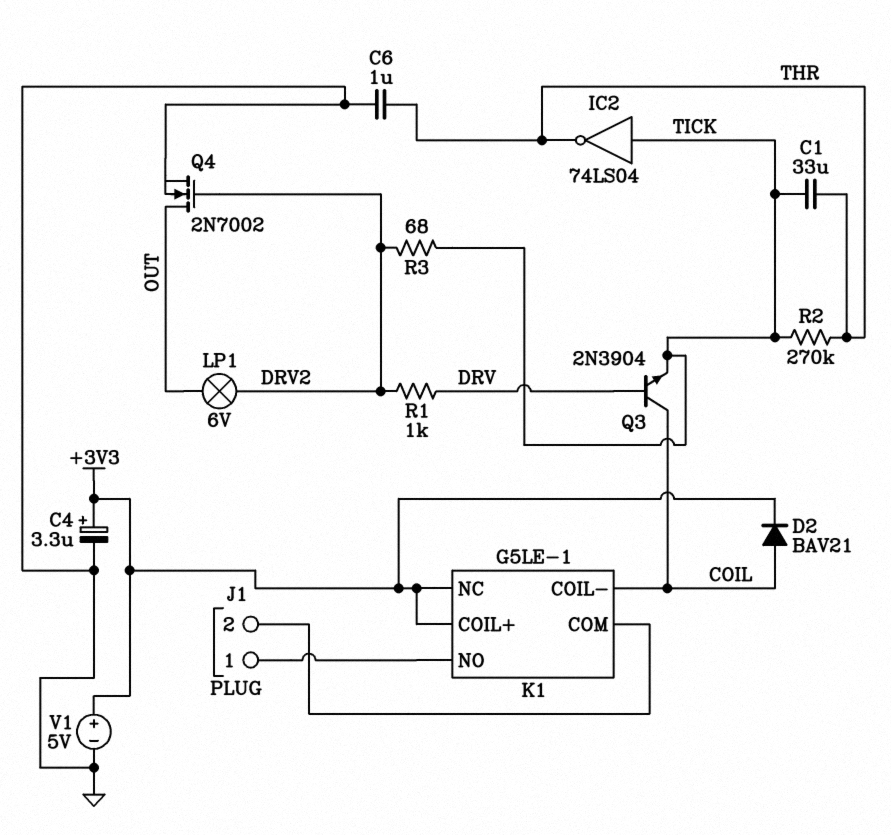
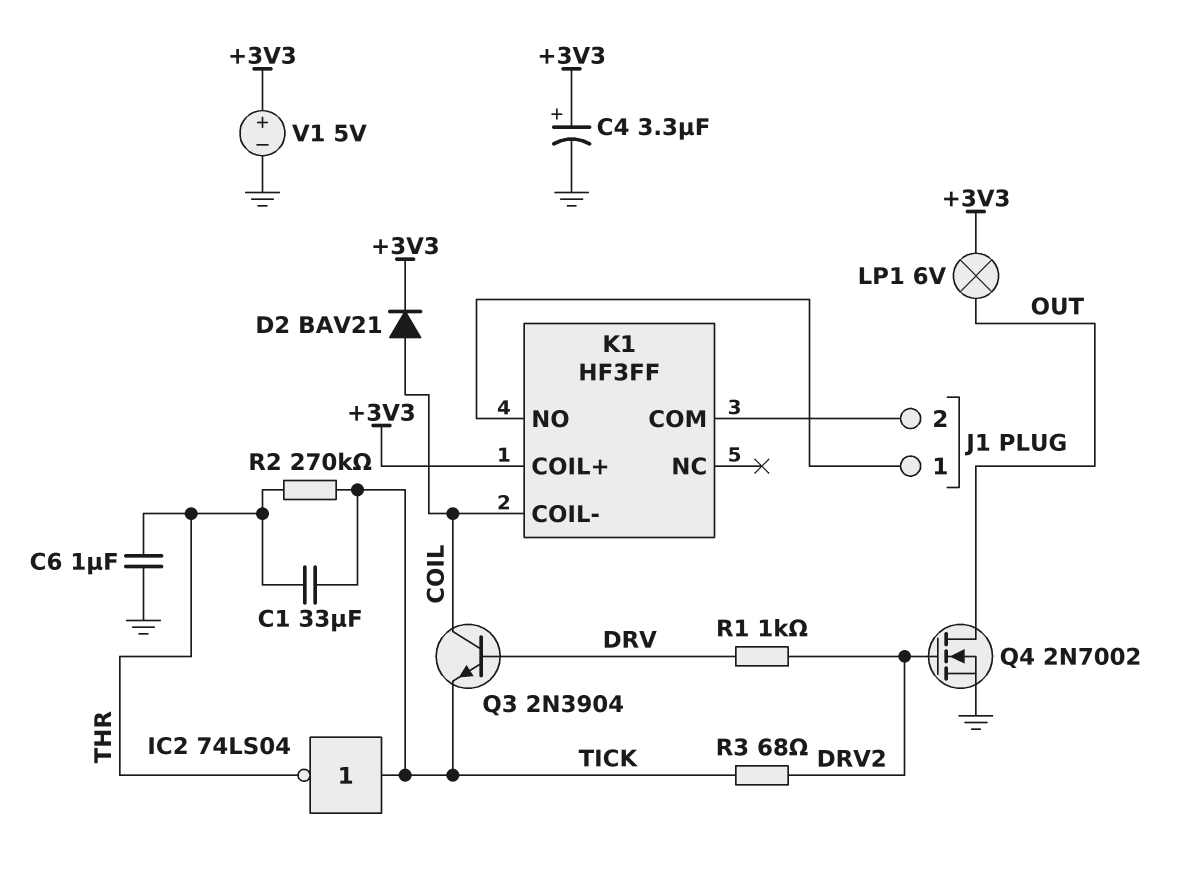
K1: G5LE-1 -> HF3FF
K1 pin NC: +3V3 -> none
LP1: lamp 6V (DRV2, OUT) -> lamp 6V (+3V3, OUT)

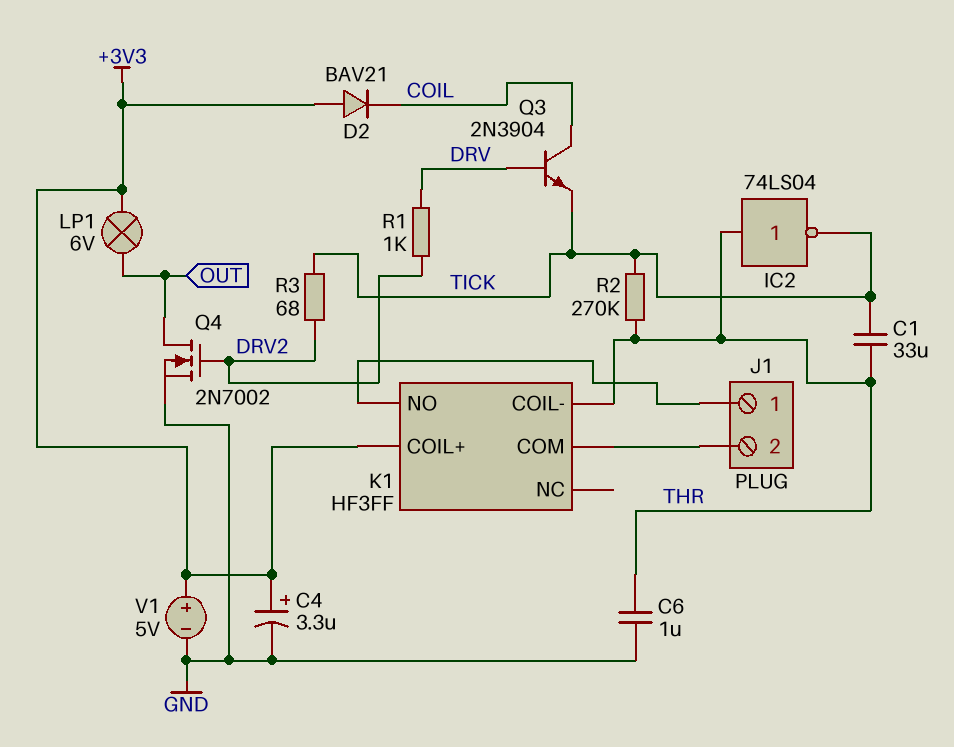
D2: diode BAV21 (A COIL, K +3V3) -> diode BAV21 (A +3V3, K COIL)
IC2: NOT 74LS04 (in TICK, out THR) -> NOT 74LS04 (in THR, out TICK)
K1 pin COIL-: COIL -> THR

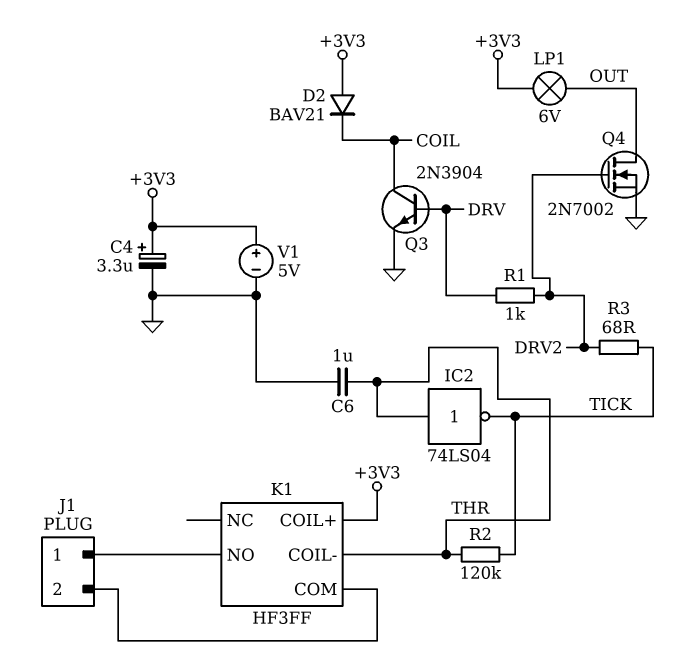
C1: 33uF (THR, TICK) -> none
Q3: NPN 2N3904 (B DRV, C COIL, E TICK) -> NPN 2N3904 (B DRV, C COIL, E GND)
R2: 270k (THR, TICK) -> 120k (THR, TICK)

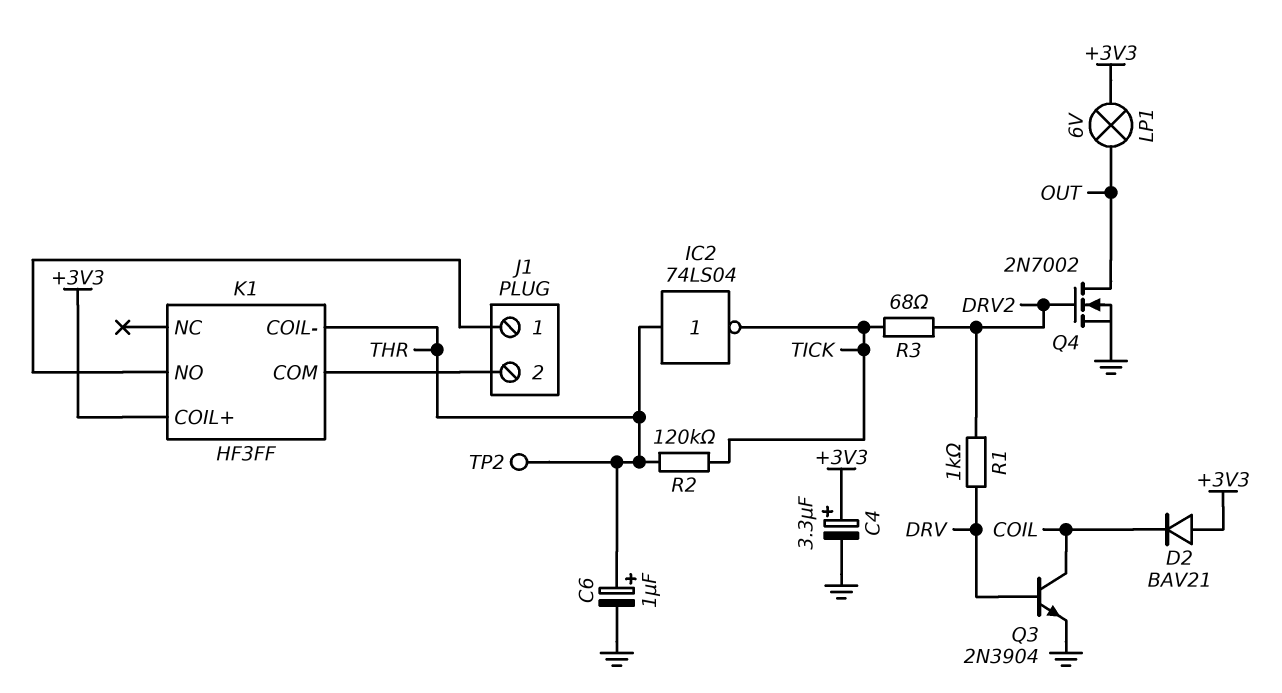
C6: 1uF (GND, THR) -> 1uF (plus THR, minus GND)
TP2: none -> test point (THR)
V1: 5V (plus +3V3, minus GND) -> none

